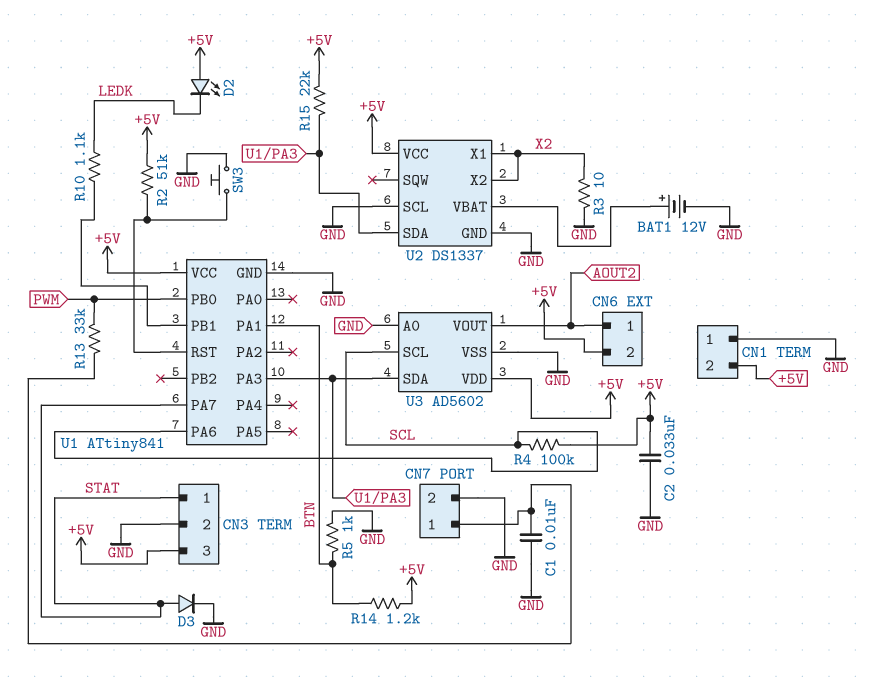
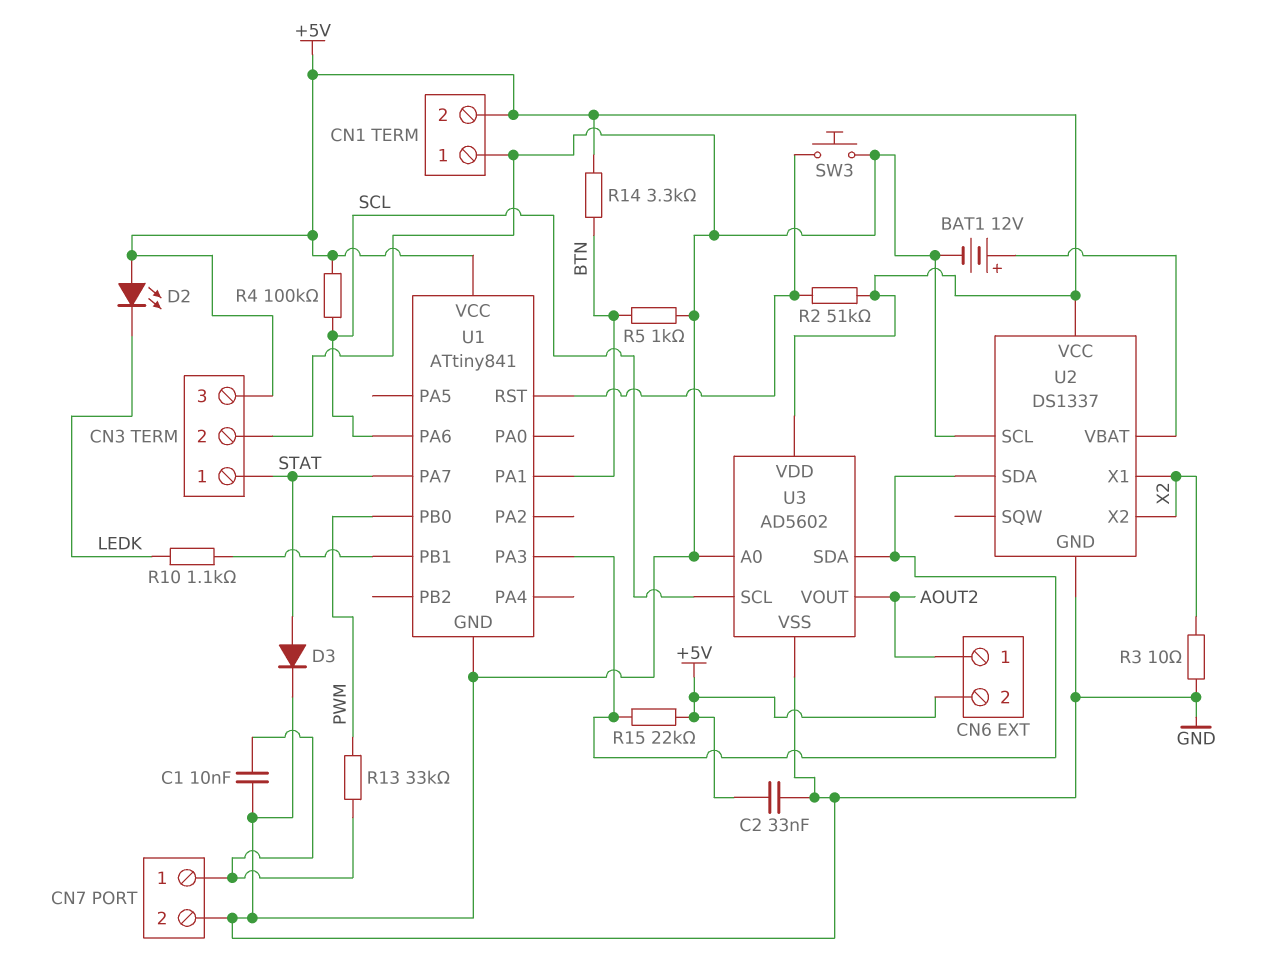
R14: 1.2k (+5V, BTN) -> 3.3k (+5V, BTN)

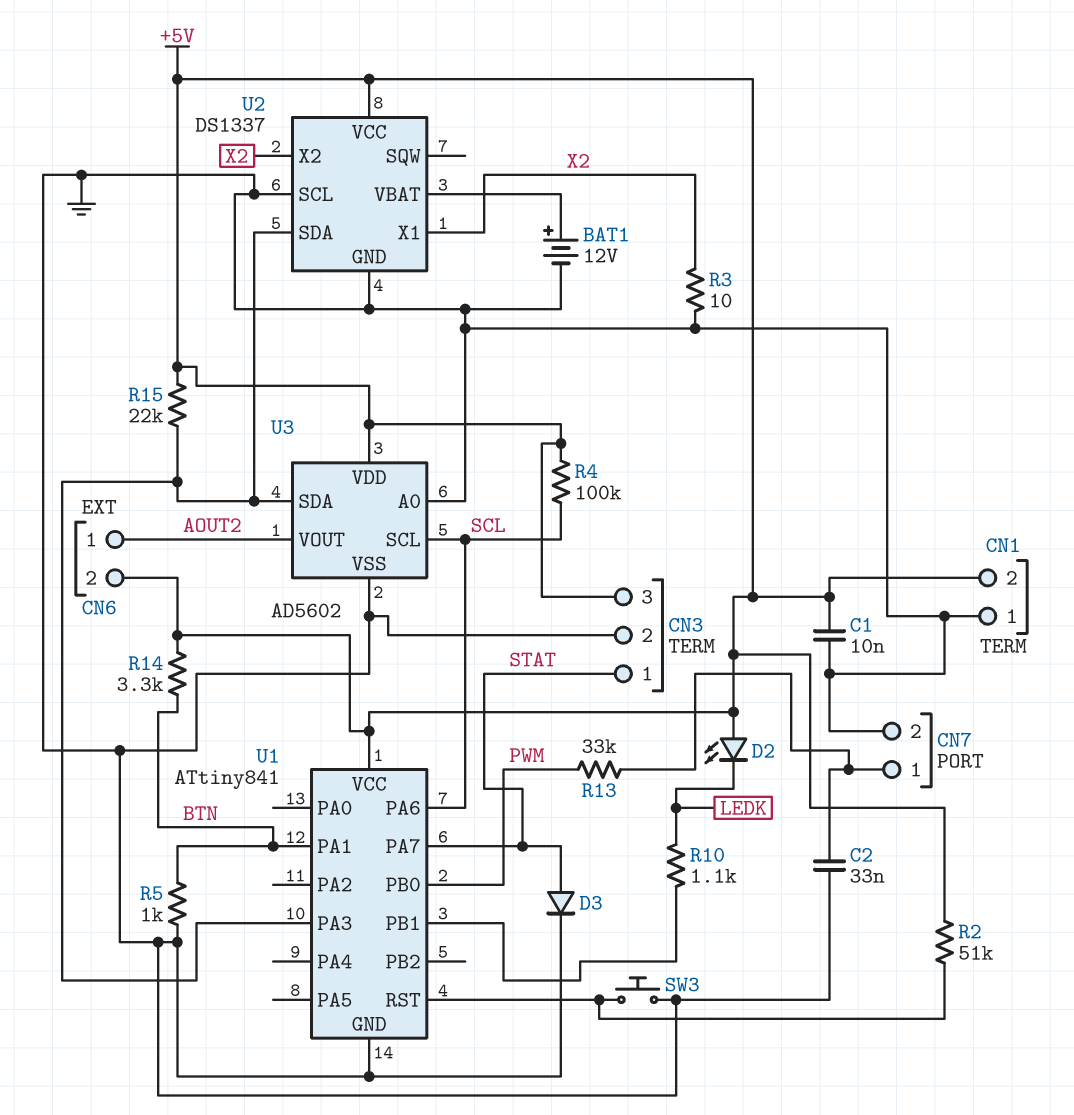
C1: 10nF (CN7/1, GND) -> 10nF (+5V, GND)
C2: 33nF (+5V, GND) -> 33nF (CN7/1, GND)

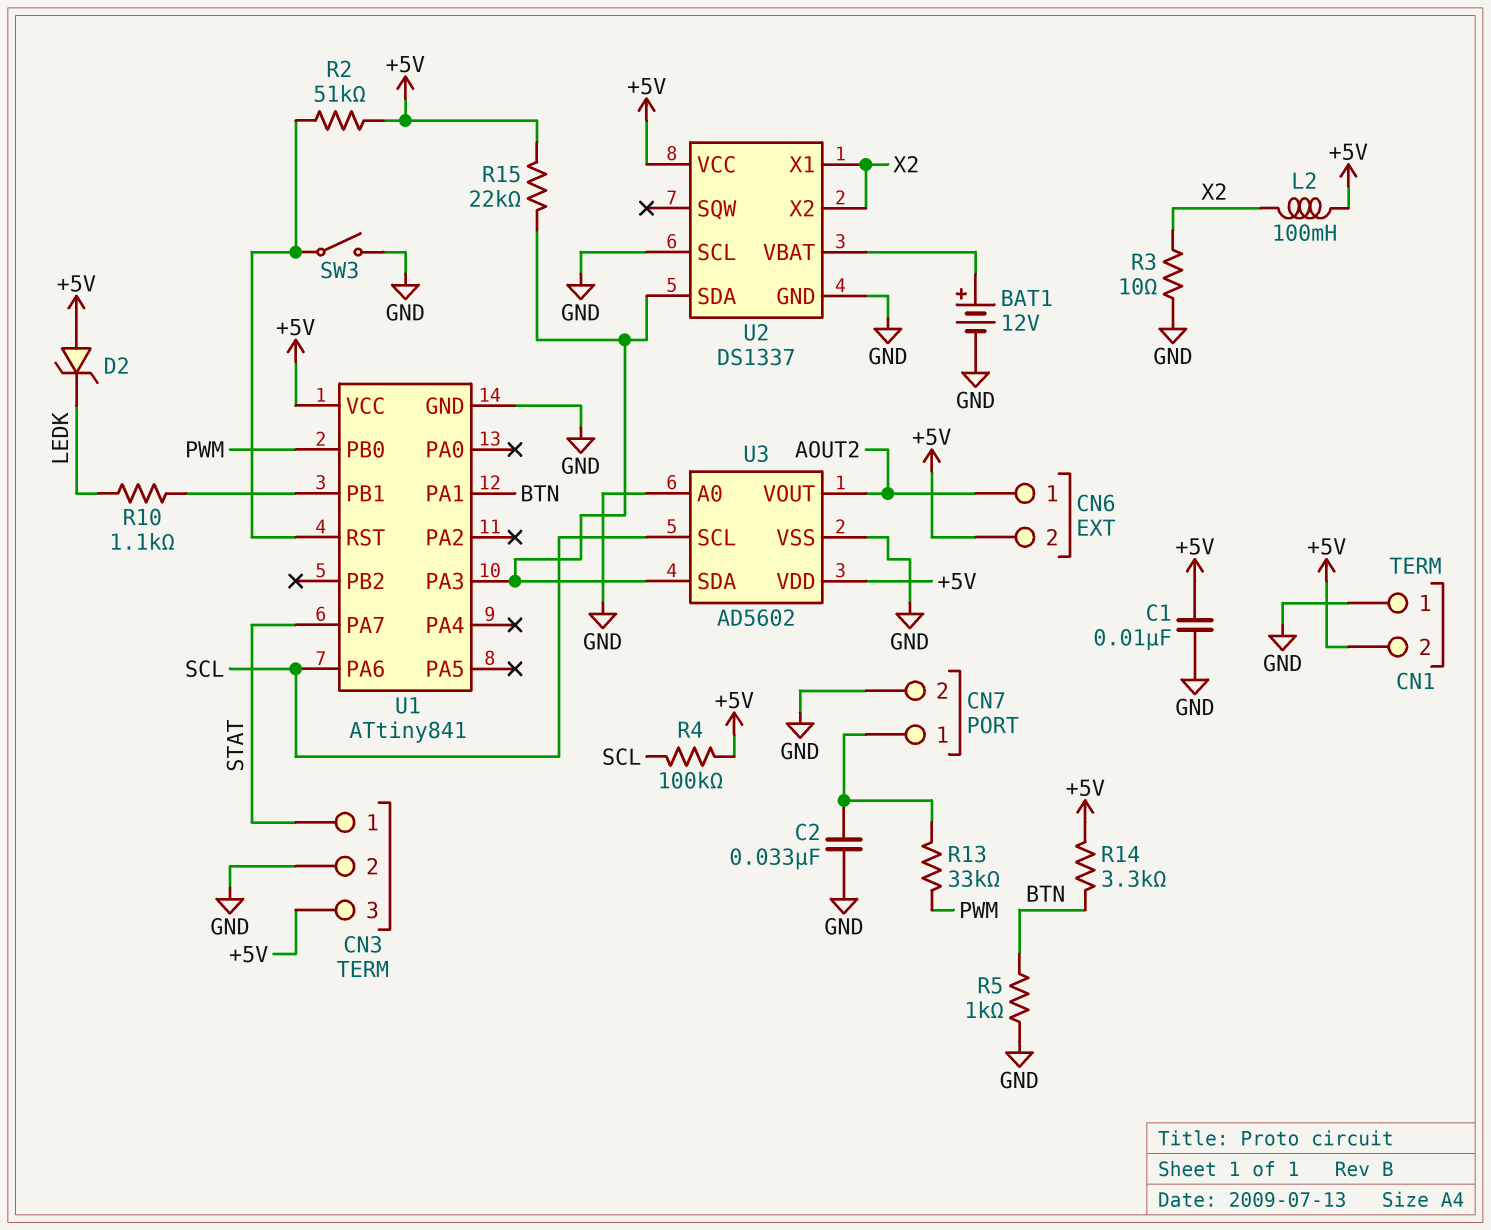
D2: LED (A +5V, K LEDK) -> zener (A +5V, K LEDK)
D3: diode (A STAT, K GND) -> none
L2: none -> 100mH (+5V, X2)
SW3: button (GND, U1/RST) -> switch (GND, U1/RST)

